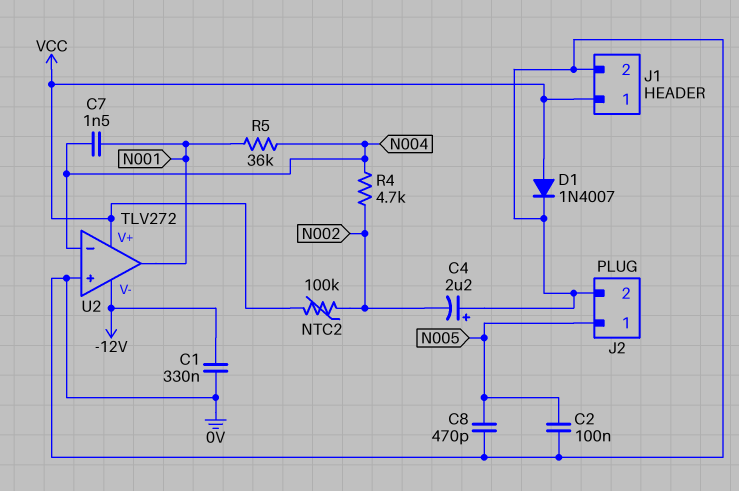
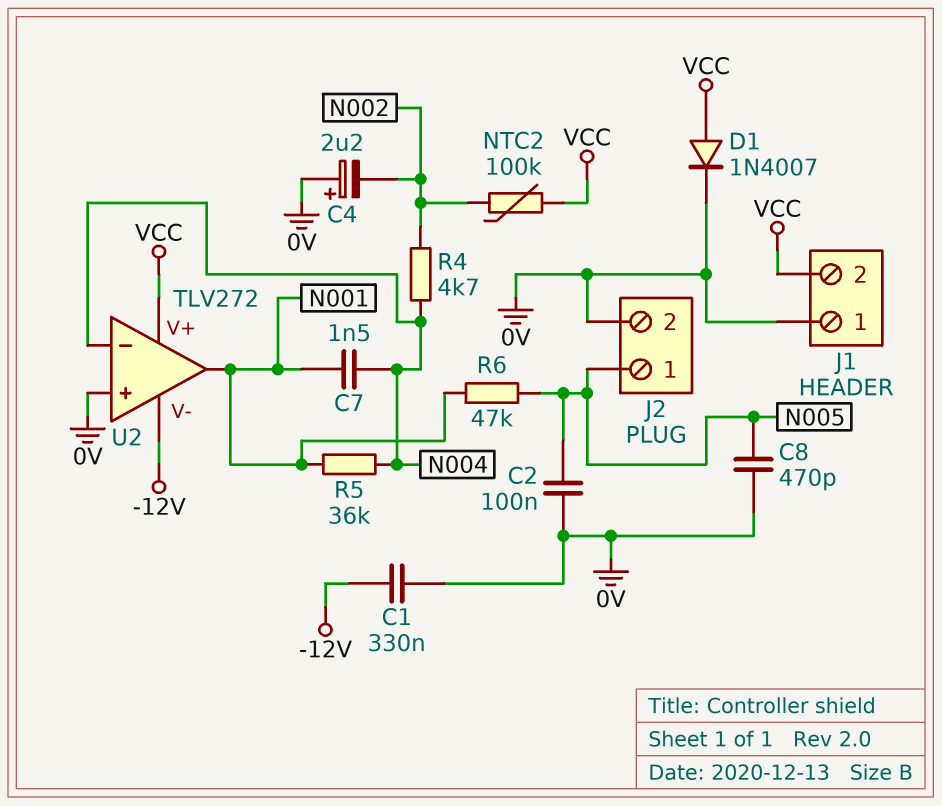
J1 pin 1: VCC -> 0V
J1 pin 2: 0V -> VCC
R6: none -> 47k (N001, N005)

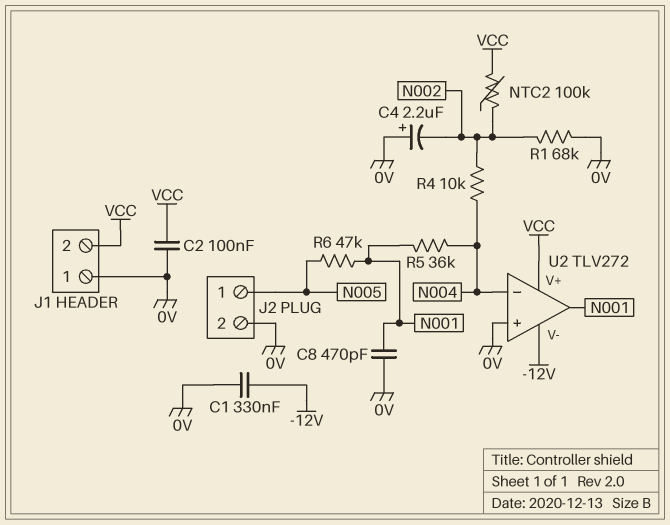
C2: 100nF (0V, N005) -> 100nF (0V, VCC)
C7: 1.5nF (N001, N004) -> none
C8: 470pF (0V, N005) -> 470pF (0V, N001)
D1: diode 1N4007 (A VCC, K 0V) -> none
R1: none -> 68k (0V, N002)
R4: 4.7k (N002, N004) -> 10k (N002, N004)

